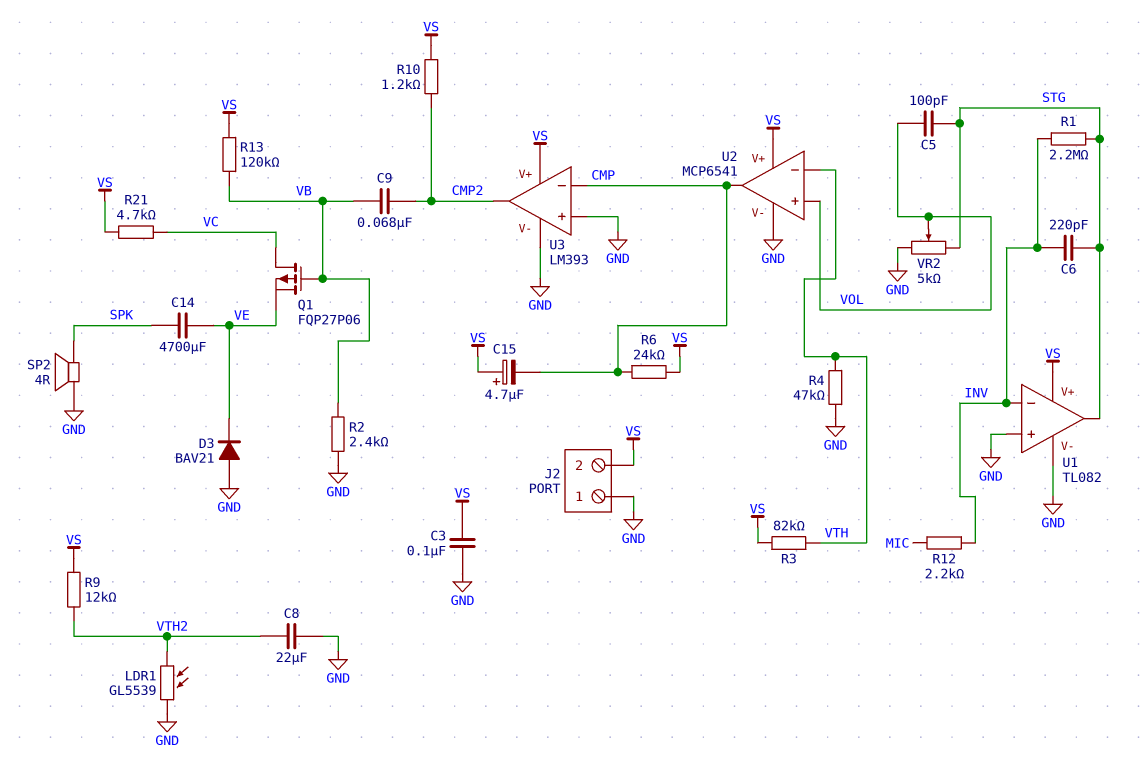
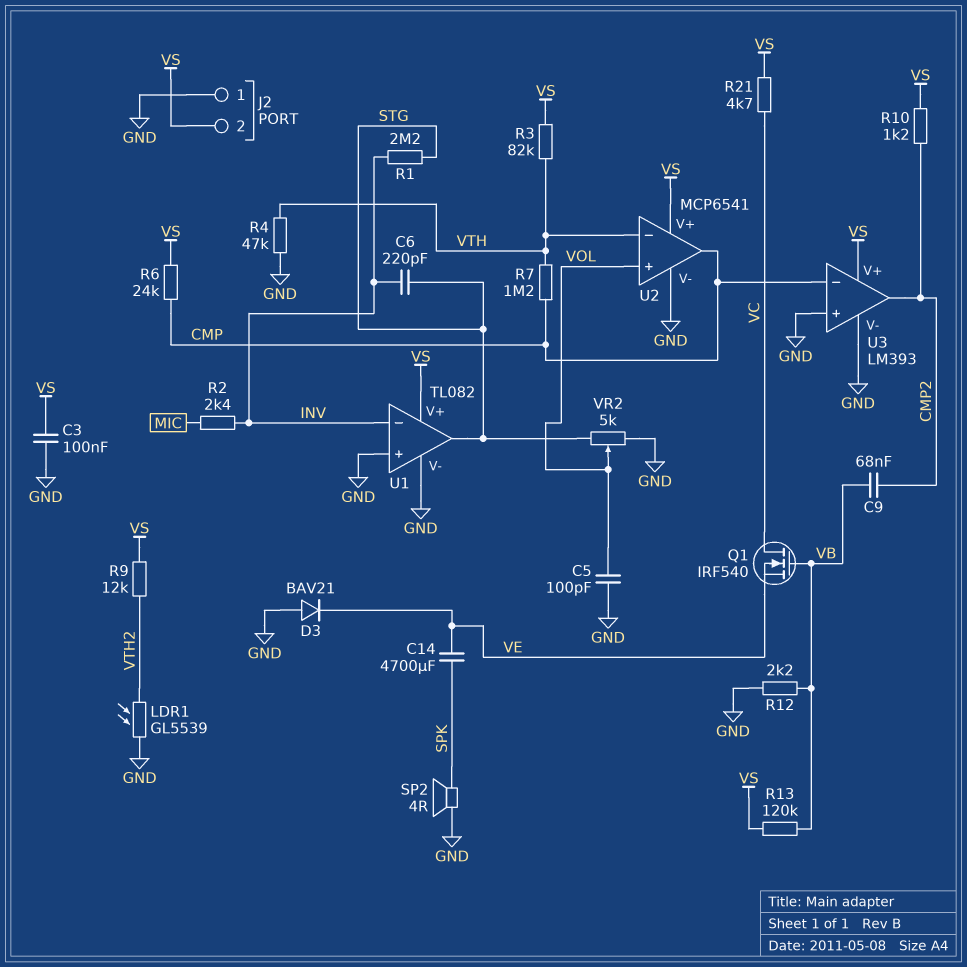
C5: 100pF (STG, VOL) -> 100pF (GND, VOL)
C8: 22uF (GND, VTH2) -> none
C15: 4.7uF (plus VS, minus CMP) -> none
Q1: PMOS FQP27P06 (G VB, D VC, S VE) -> NMOS IRF540 (G VB, D VC, S VE)
R2: 2.4k (GND, VB) -> 2.4k (INV, MIC)
R7: none -> 1.2M (CMP, VTH)
R12: 2.2k (INV, MIC) -> 2.2k (GND, VB)

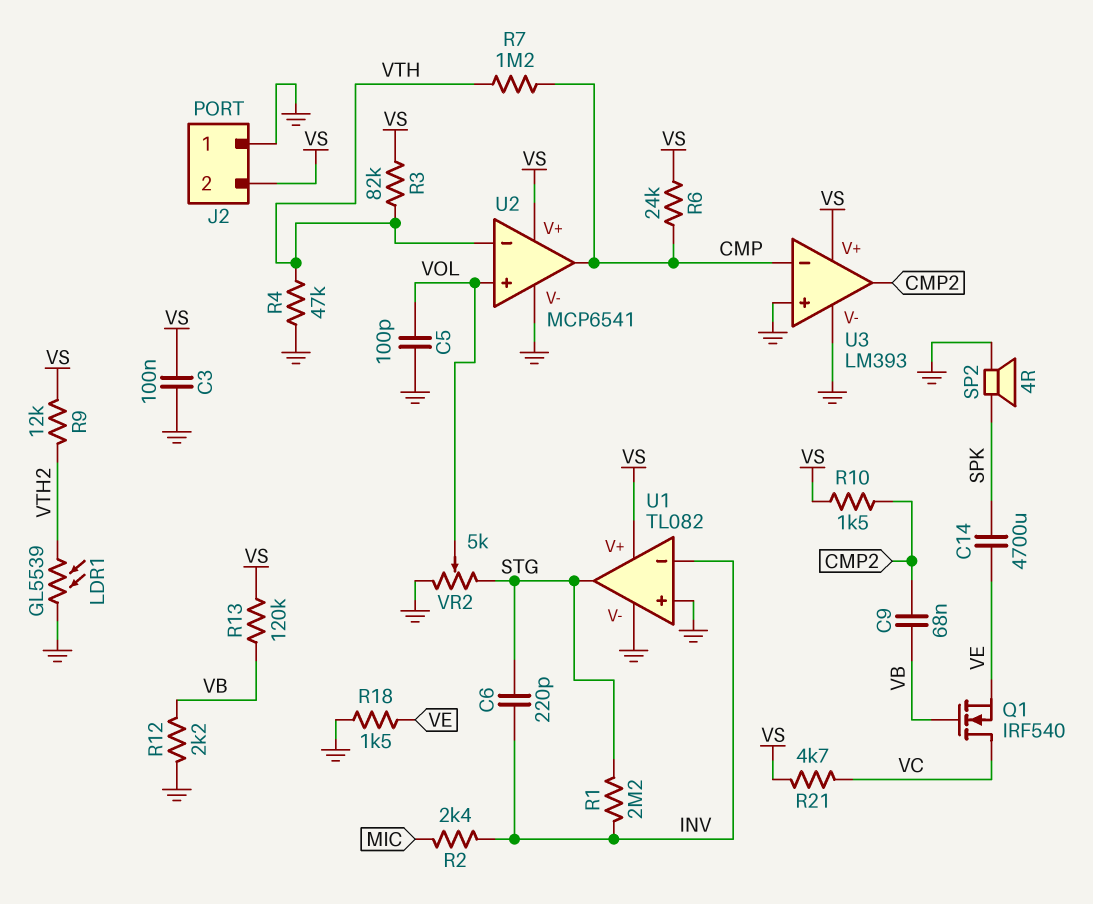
D3: diode BAV21 (A GND, K VE) -> none
R10: 1.2k (CMP2, VS) -> 1.5k (CMP2, VS)
R18: none -> 1.5k (GND, VE)

